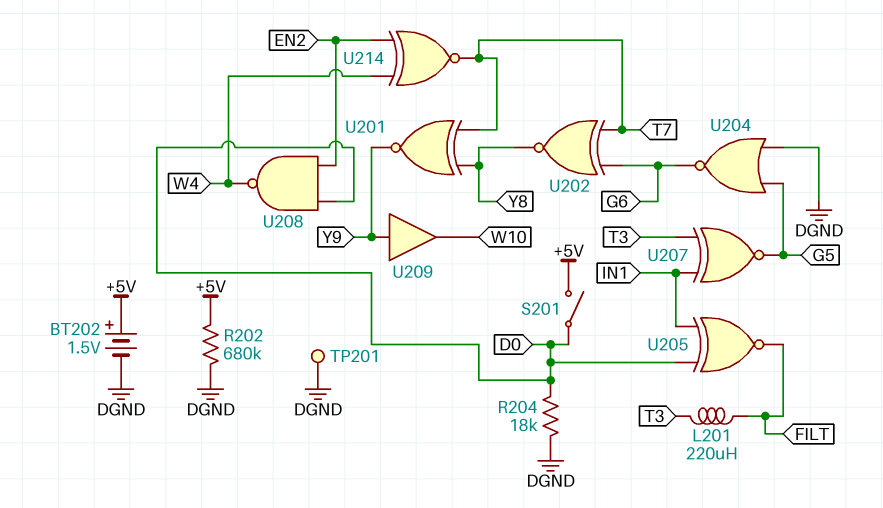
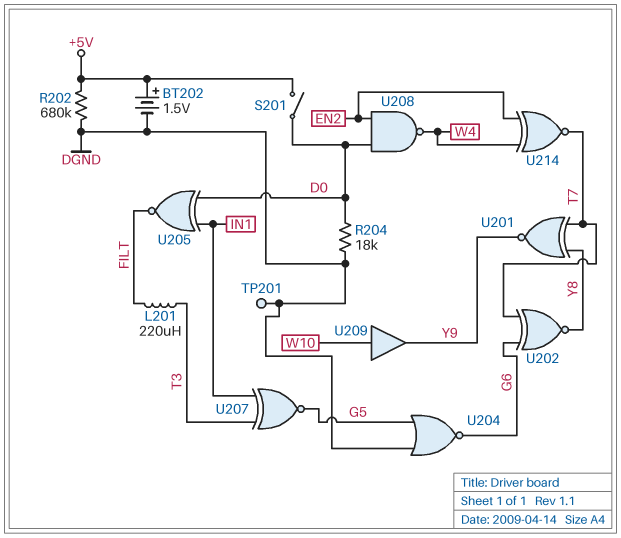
U209: buffer (in Y9, out W10) -> buffer (in W10, out Y9)

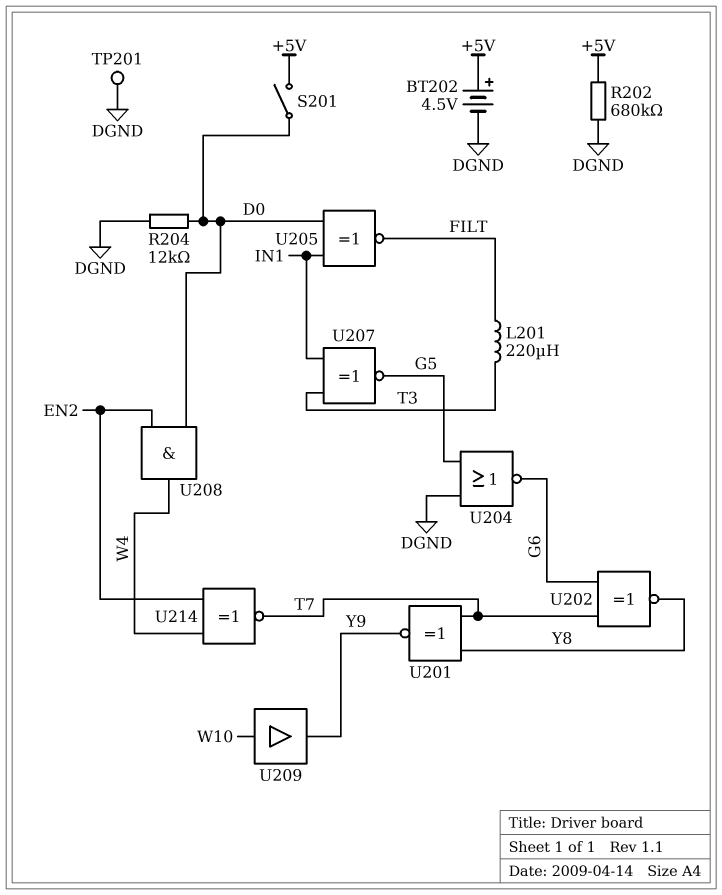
BT202: 1.5V (plus +5V, minus DGND) -> 4.5V (plus +5V, minus DGND)
R204: 18k (D0, DGND) -> 12k (D0, DGND)
U208: NAND (in D0, in EN2, out W4) -> AND (in D0, in EN2, out W4)

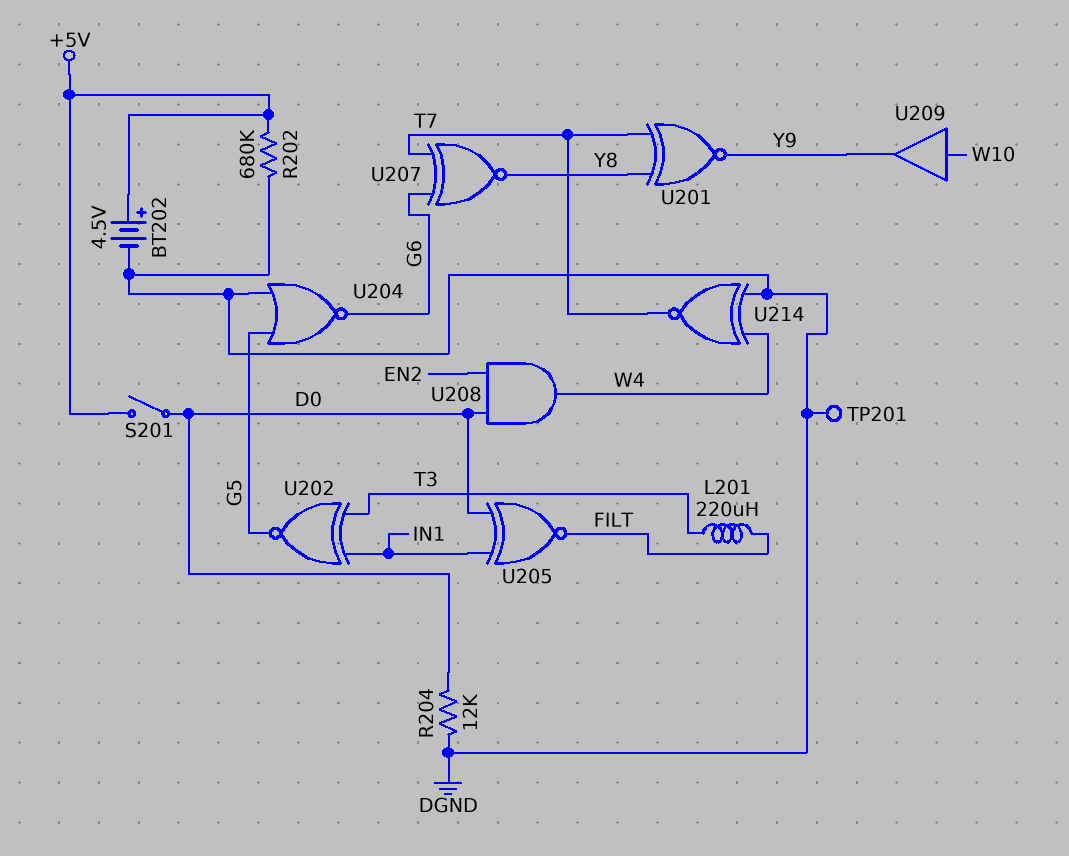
U202: XNOR (in G6, in T7, out Y8) -> XNOR (in IN1, in T3, out G5)
U207: XNOR (in IN1, in T3, out G5) -> XNOR (in G6, in T7, out Y8)
U214: XNOR (in EN2, in W4, out T7) -> XNOR (in DGND, in W4, out T7)

